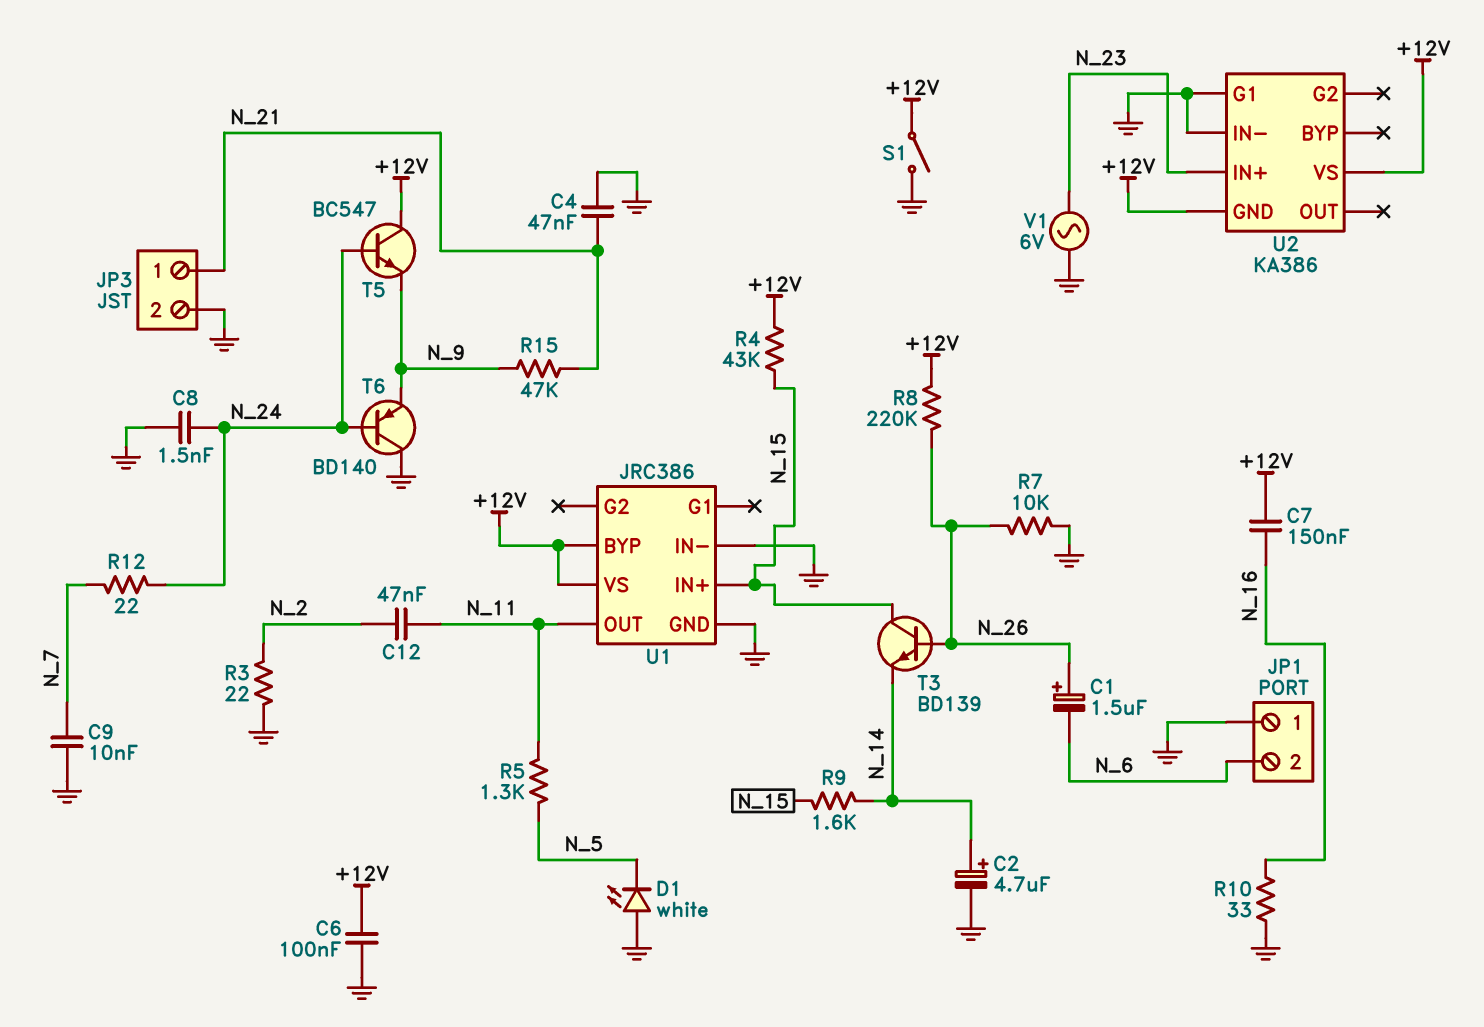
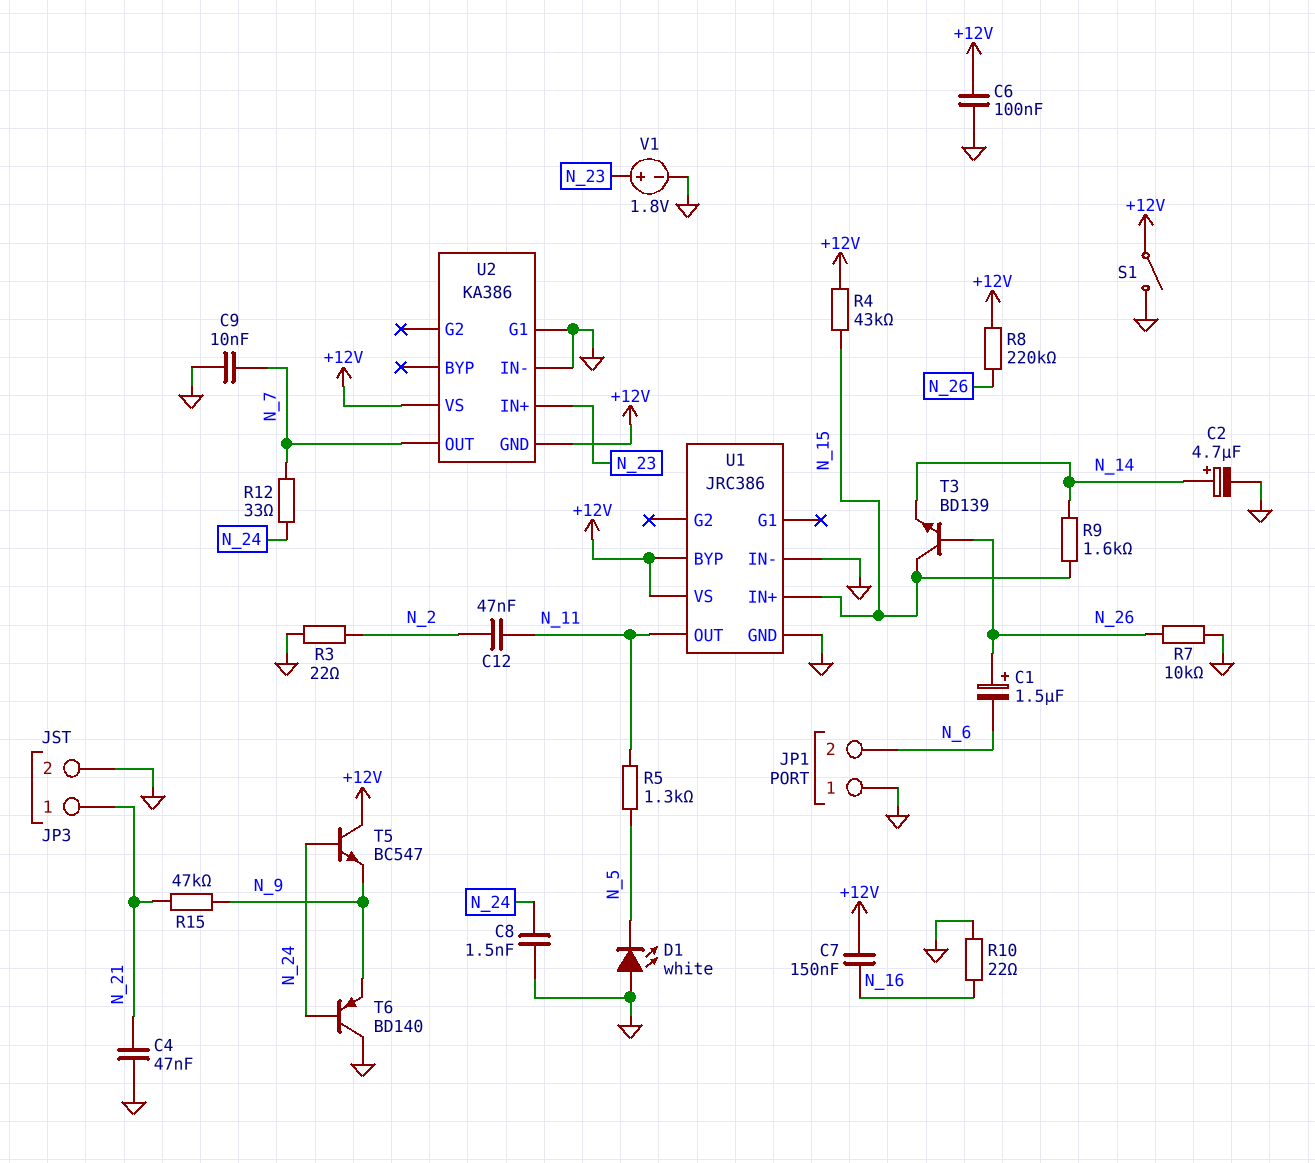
R10: 33 (GND, N_16) -> 22 (GND, N_16)
R12: 22 (N_7, N_24) -> 33 (N_7, N_24)
U2 pin OUT: none -> N_7
V1: AC 6V (GND, N_23) -> 1.8V (plus N_23, minus GND)

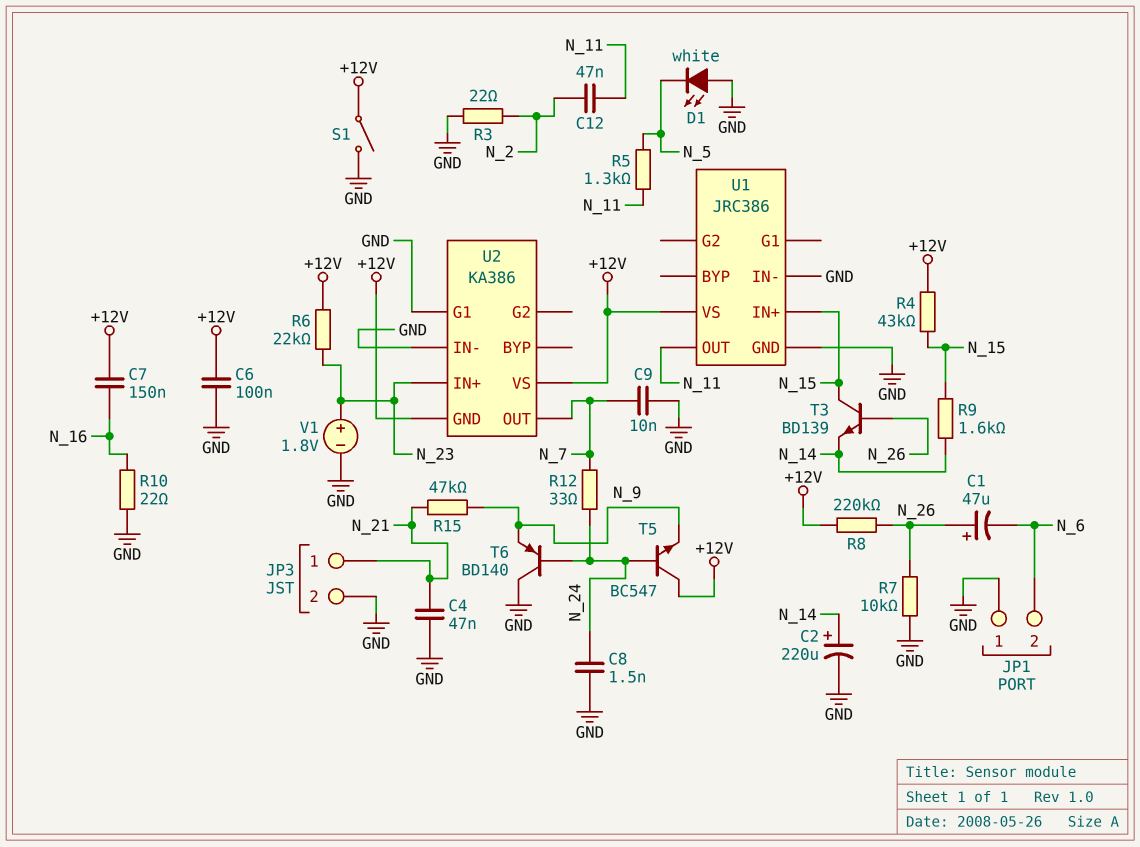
C1: 1.5uF (plus N_26, minus N_6) -> 47uF (plus N_26, minus N_6)
C2: 4.7uF (plus N_14, minus GND) -> 220uF (plus N_14, minus GND)
R6: none -> 22k (+12V, N_23)
U1 pin BYP: +12V -> none

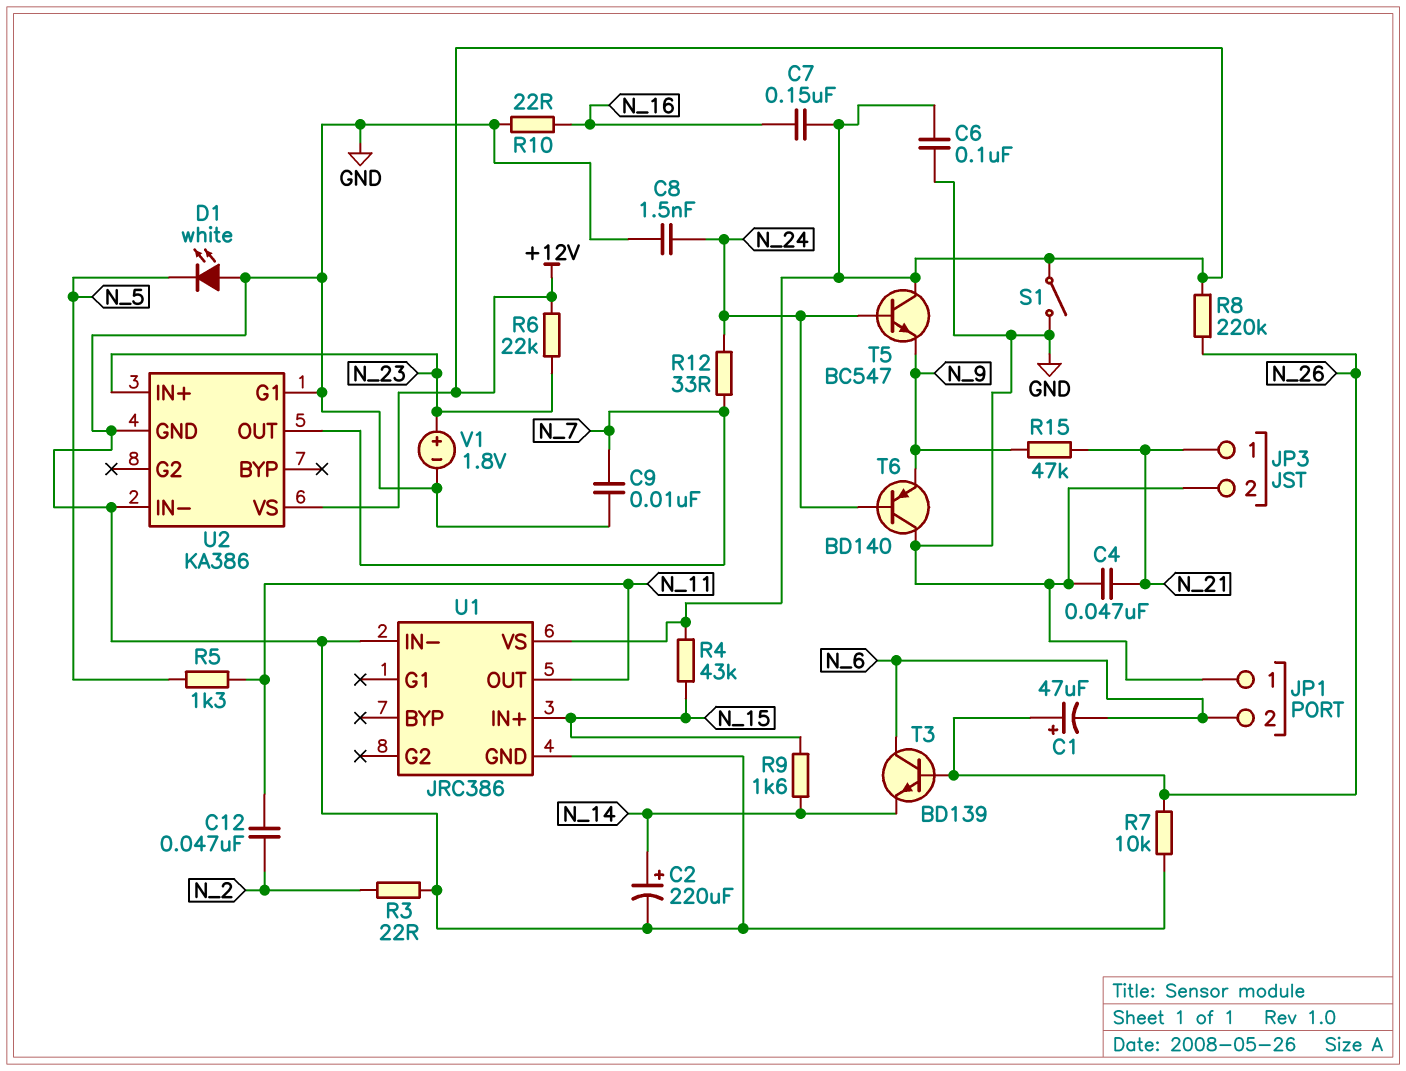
T3: NPN BD139 (B N_26, C N_15, E N_14) -> NPN BD139 (B N_26, C N_6, E N_14)
U2 pin GND: +12V -> GND

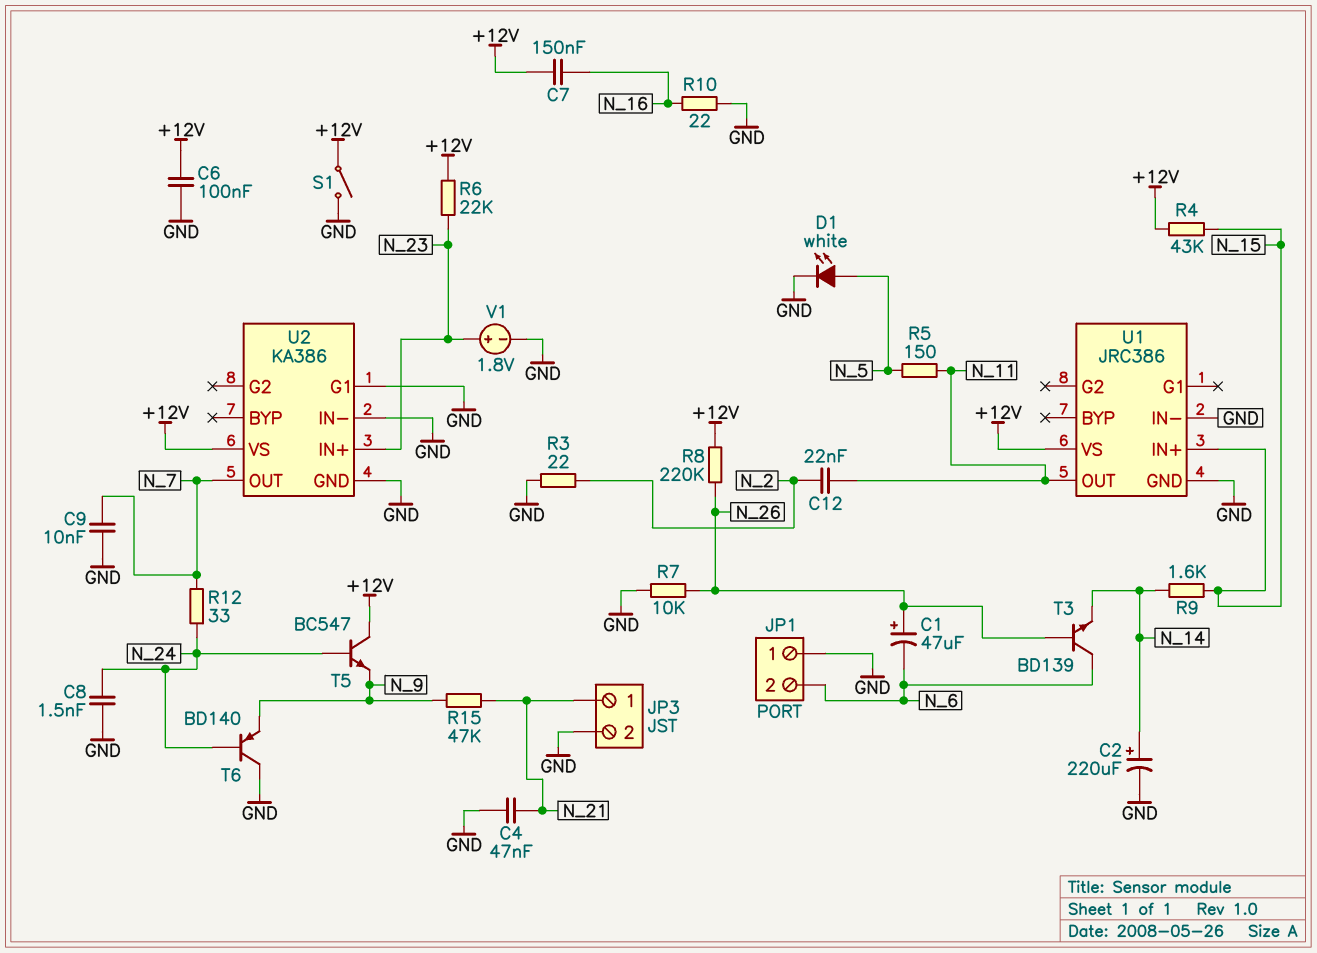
C12: 47nF (N_2, N_11) -> 22nF (N_2, N_11)
D1: LED white (A GND, K N_5) -> LED white (A N_5, K GND)
R5: 1.3k (N_5, N_11) -> 150 (N_5, N_11)

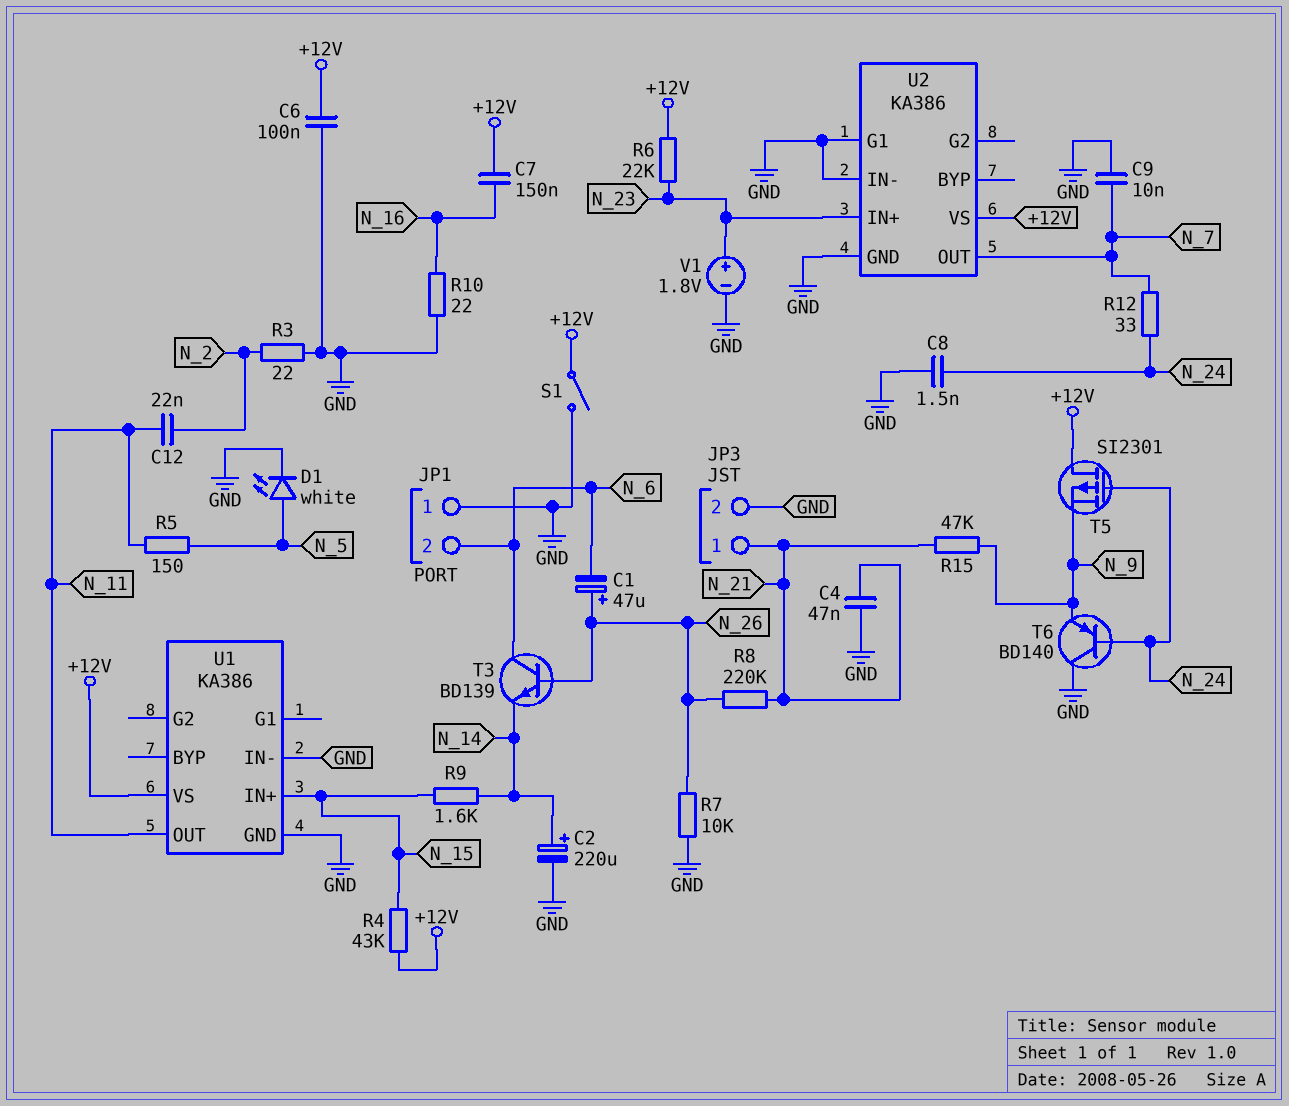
R8: 220k (+12V, N_26) -> 220k (N_21, N_26)
T5: NPN BC547 (B N_24, C +12V, E N_9) -> PMOS SI2301 (G N_24, D +12V, S N_9)
U1: JRC386 -> KA386

